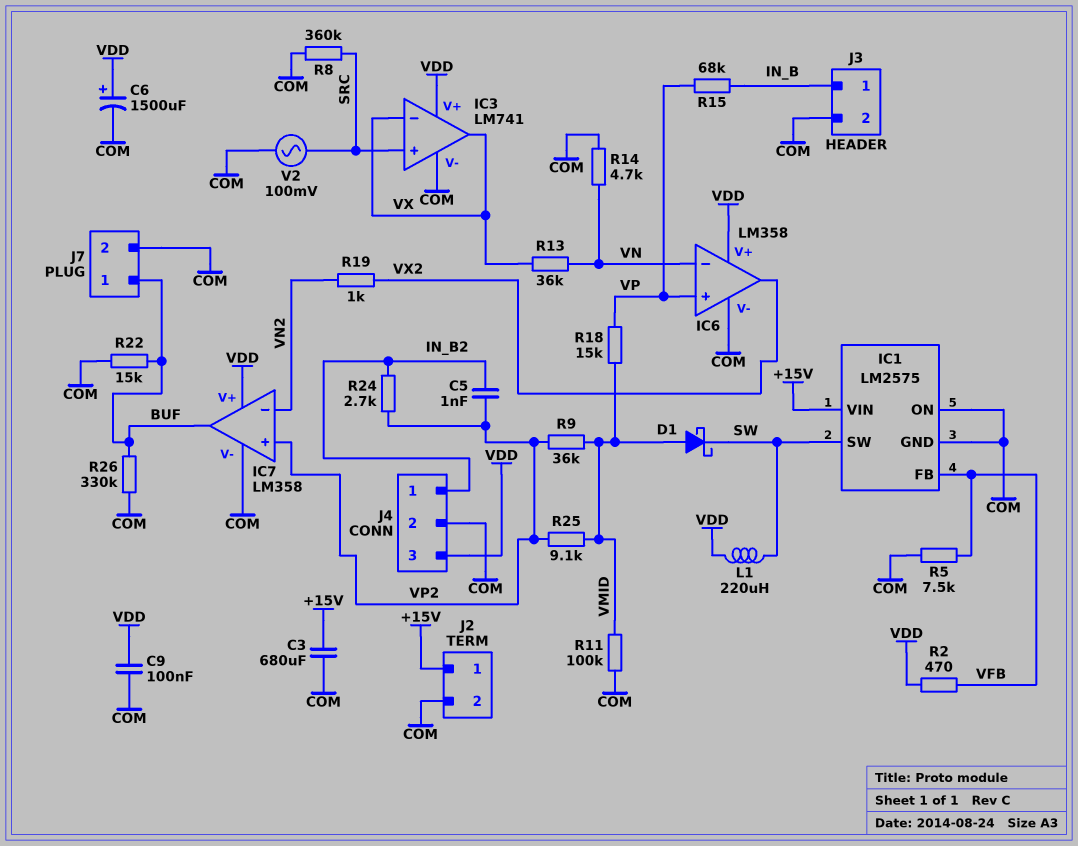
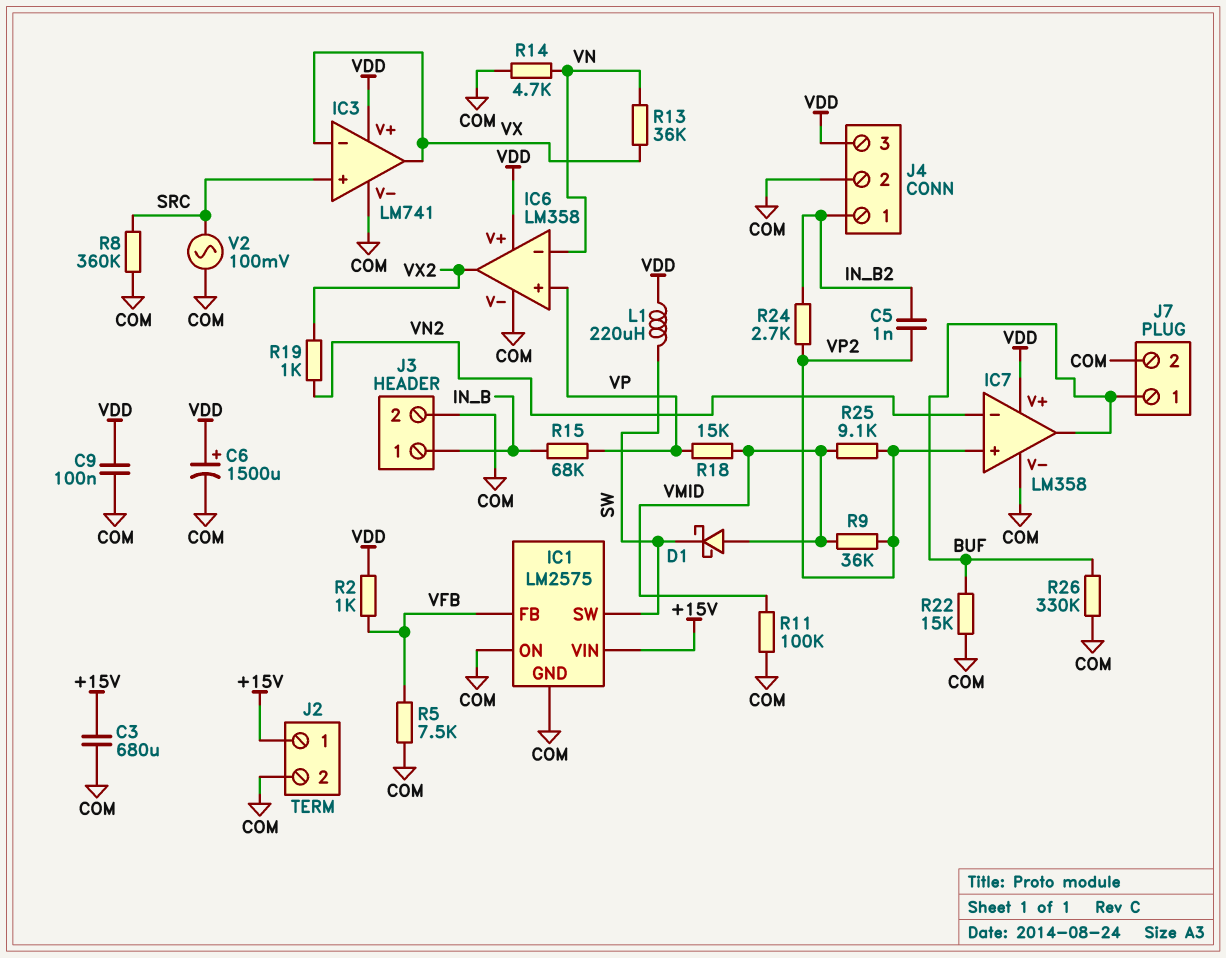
R2: 470 (VDD, VFB) -> 1k (VDD, VFB)

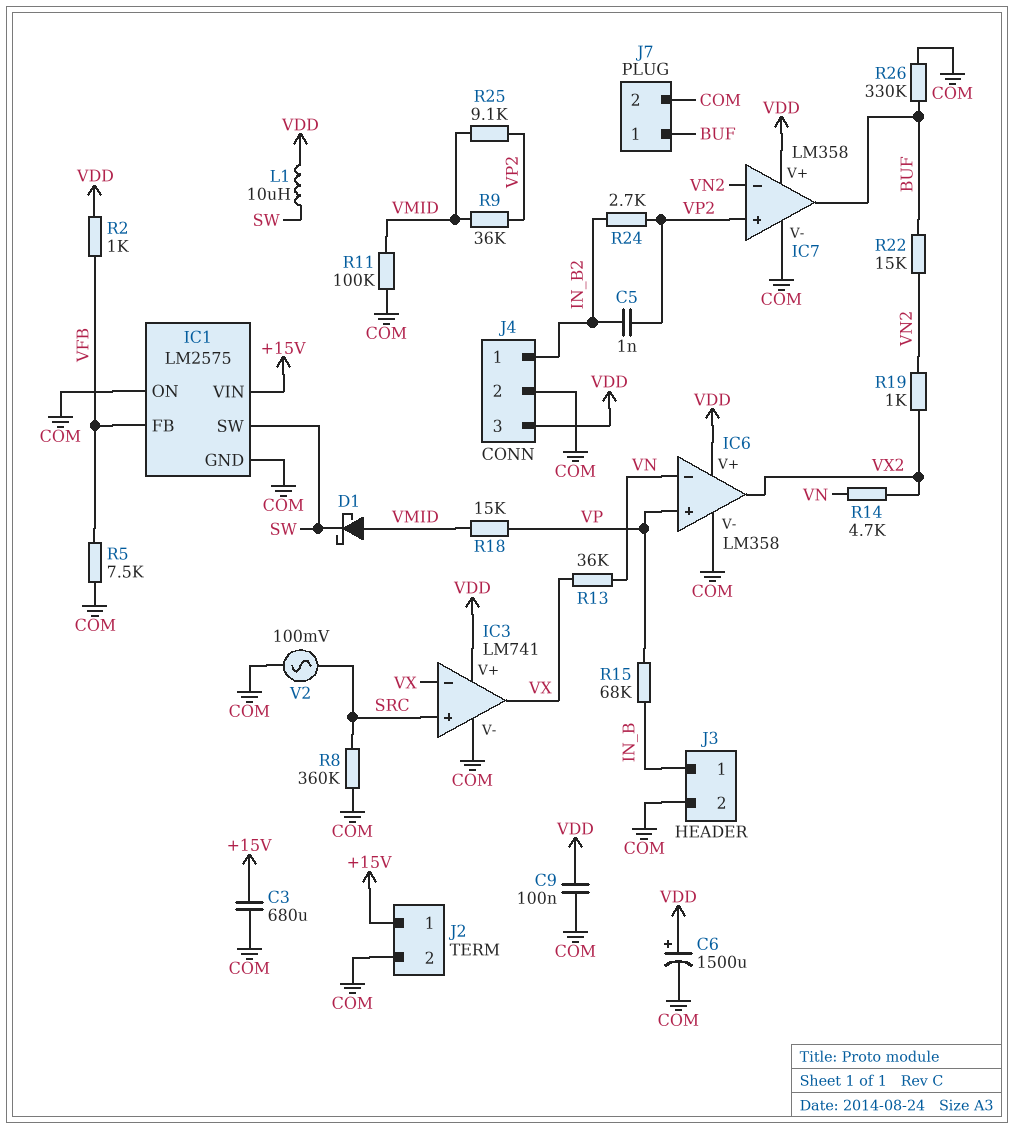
L1: 220uH (SW, VDD) -> 10uH (SW, VDD)
R14: 4.7k (COM, VN) -> 4.7k (VN, VX2)
R22: 15k (BUF, COM) -> 15k (BUF, VN2)

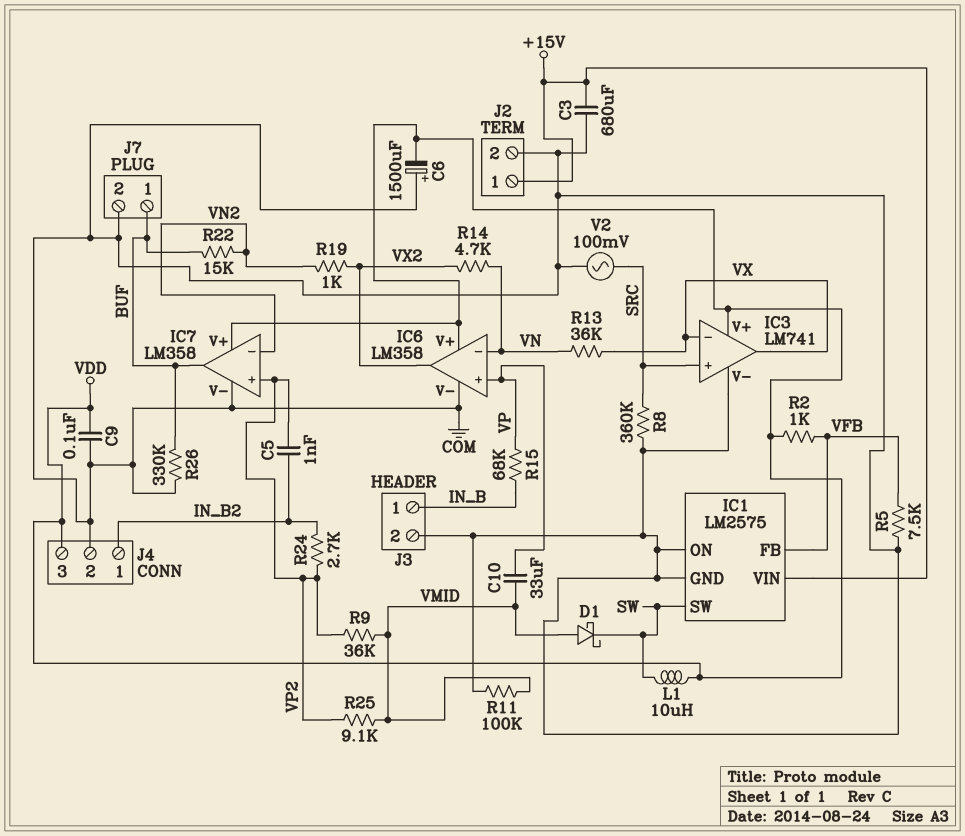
C6: 1500uF (plus VDD, minus COM) -> 1500uF (plus COM, minus VDD)
C10: none -> 33uF (VMID, VP)
R18: 15k (VMID, VP) -> none

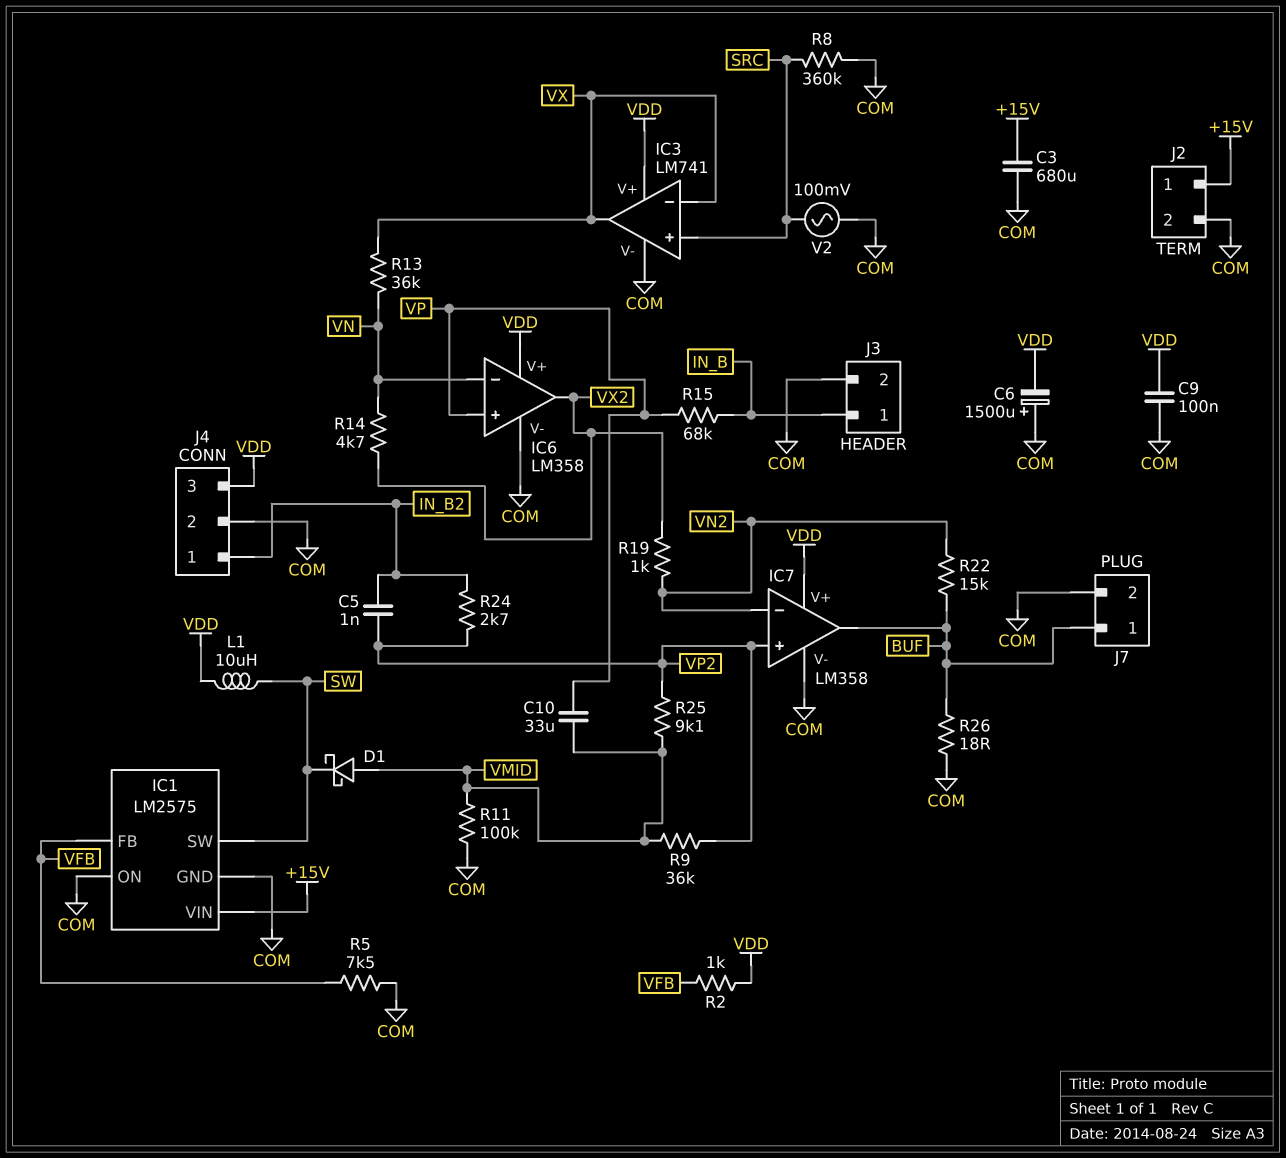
R26: 330k (BUF, COM) -> 18 (BUF, COM)

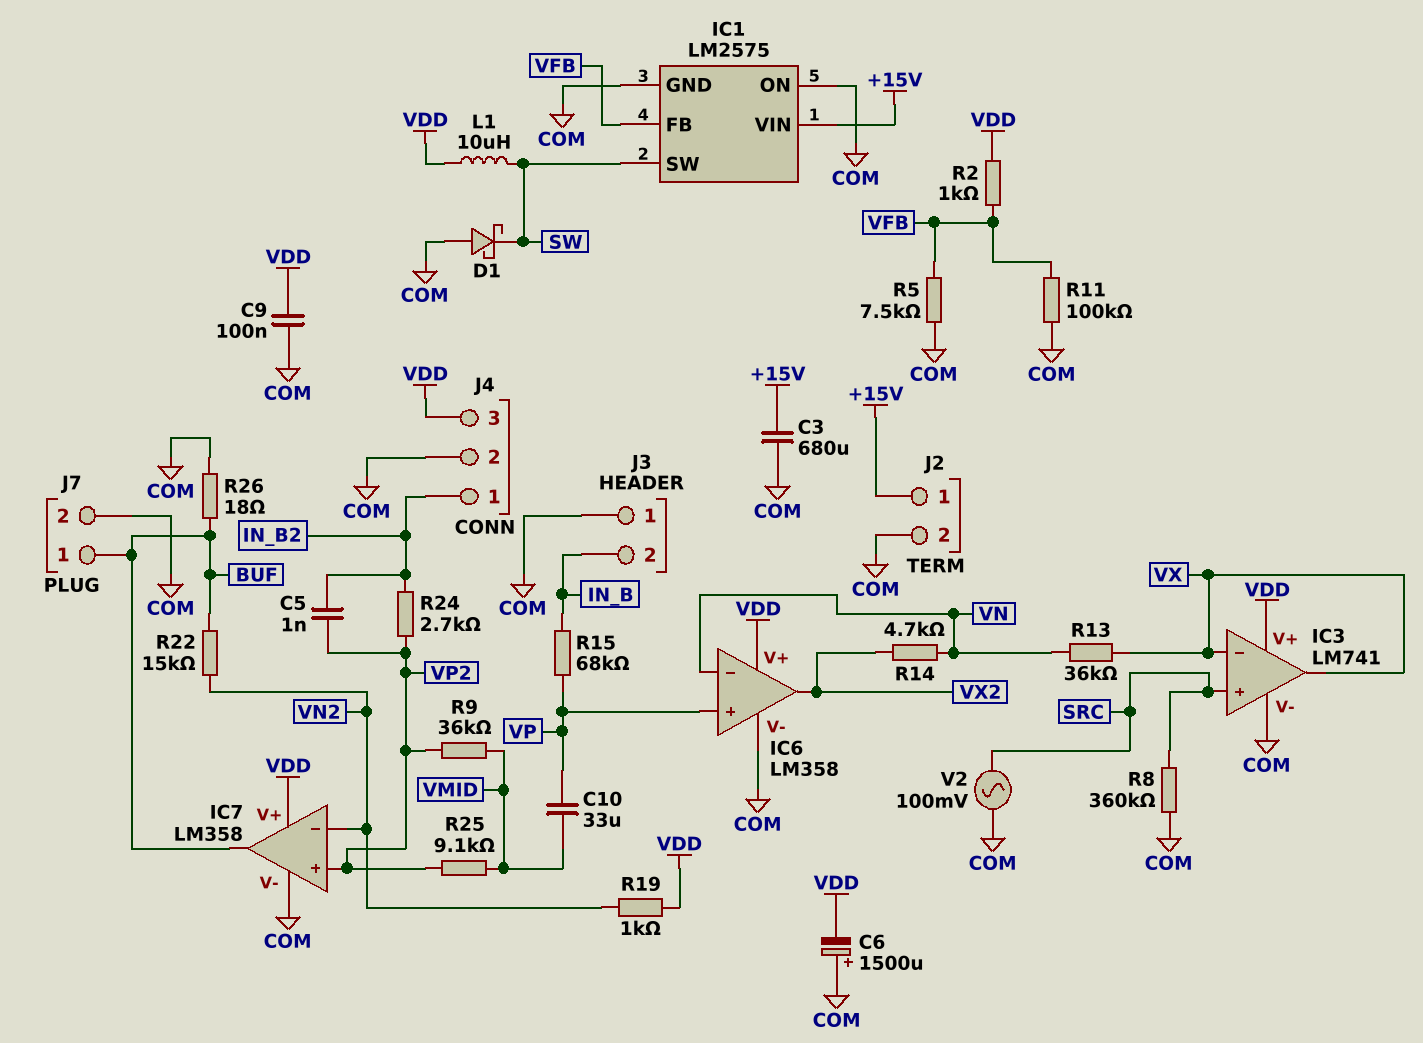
D1: schottky (A VMID, K SW) -> schottky (A COM, K SW)
J3 pin 1: IN_B -> COM
J3 pin 2: COM -> IN_B
R11: 100k (COM, VMID) -> 100k (COM, VFB)
R19: 1k (VN2, VX2) -> 1k (VDD, VN2)

